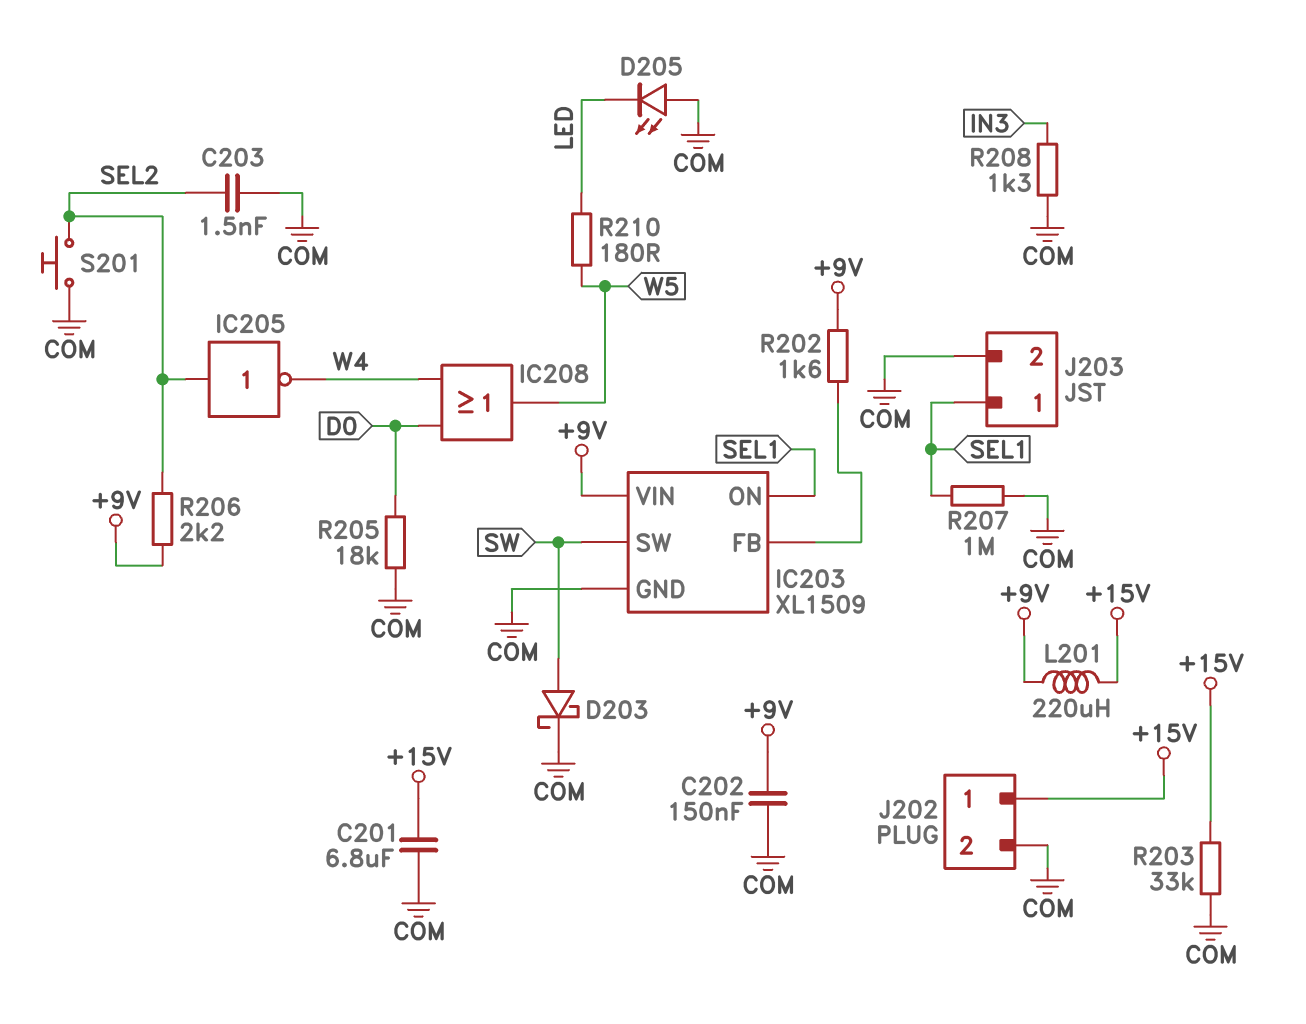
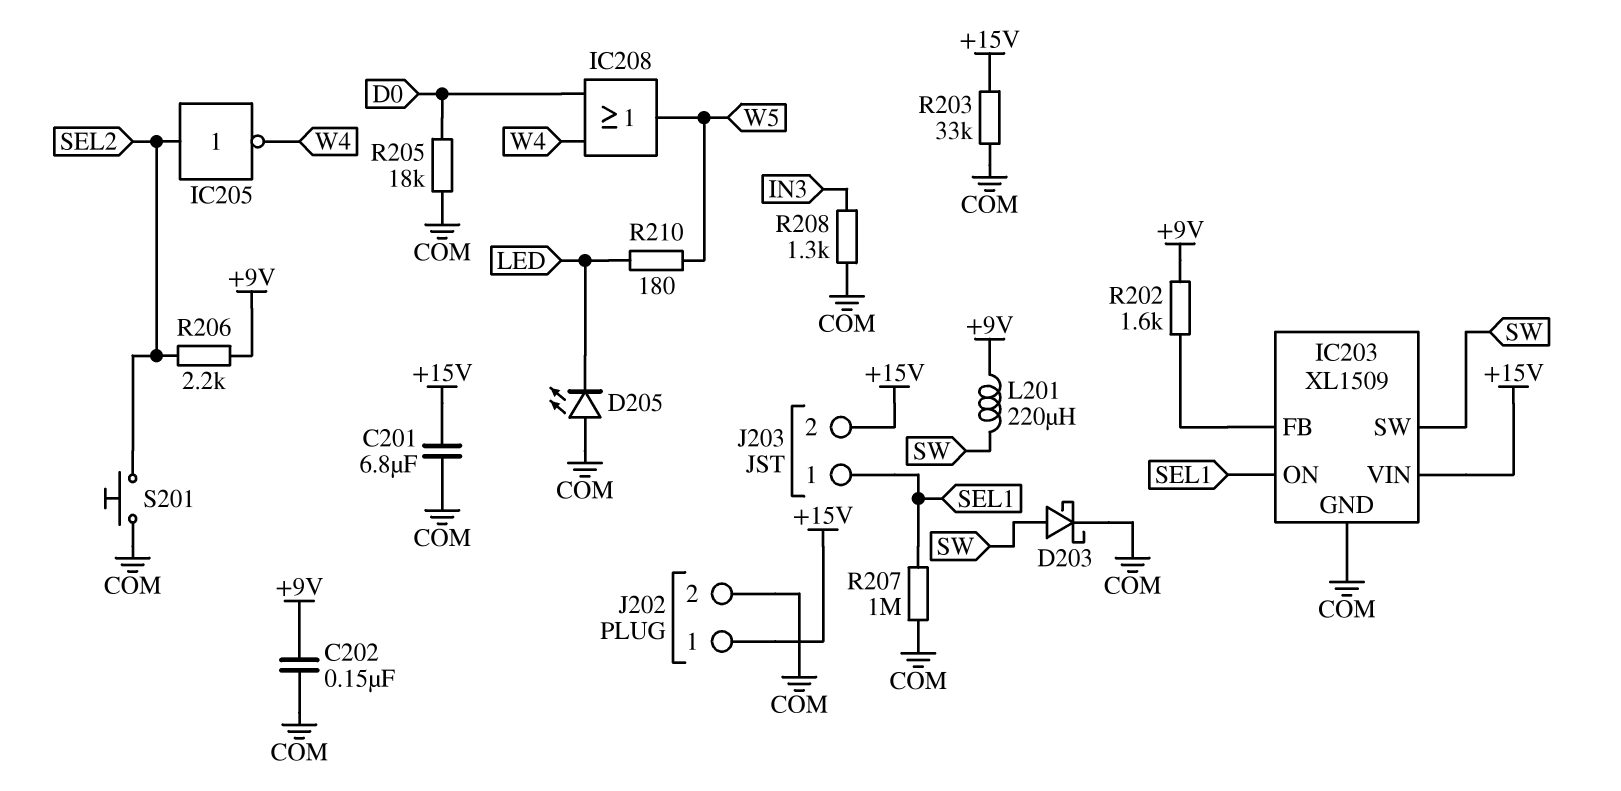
C203: 1.5nF (COM, SEL2) -> none
IC203 pin VIN: +9V -> +15V
J203 pin 2: COM -> +15V
L201: 220uH (+9V, +15V) -> 220uH (+9V, SW)

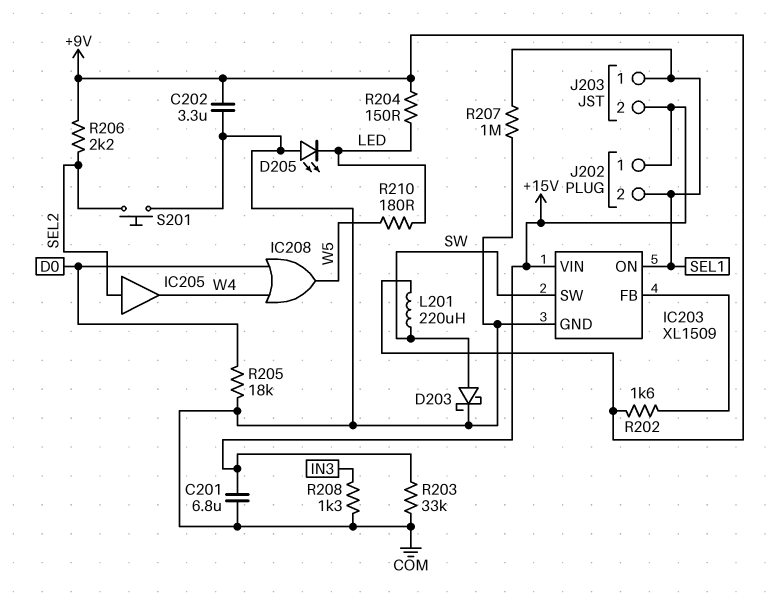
C202: 150nF (+9V, COM) -> 3.3uF (+9V, COM)
IC205: NOT (in SEL2, out W4) -> buffer (in SEL2, out W4)
J202 pin 2: COM -> SEL1
R204: none -> 150 (+9V, LED)

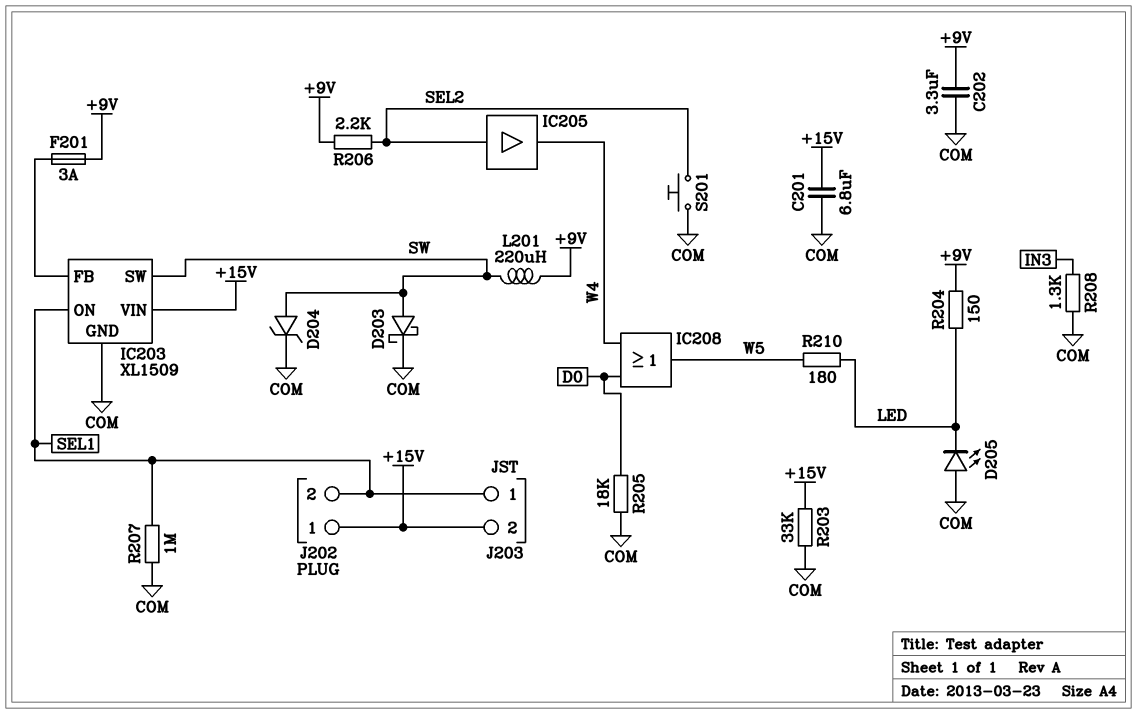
D204: none -> zener (A SW, K COM)
F201: none -> 3A (+9V, IC203/FB)
R202: 1.6k (+9V, IC203/FB) -> none

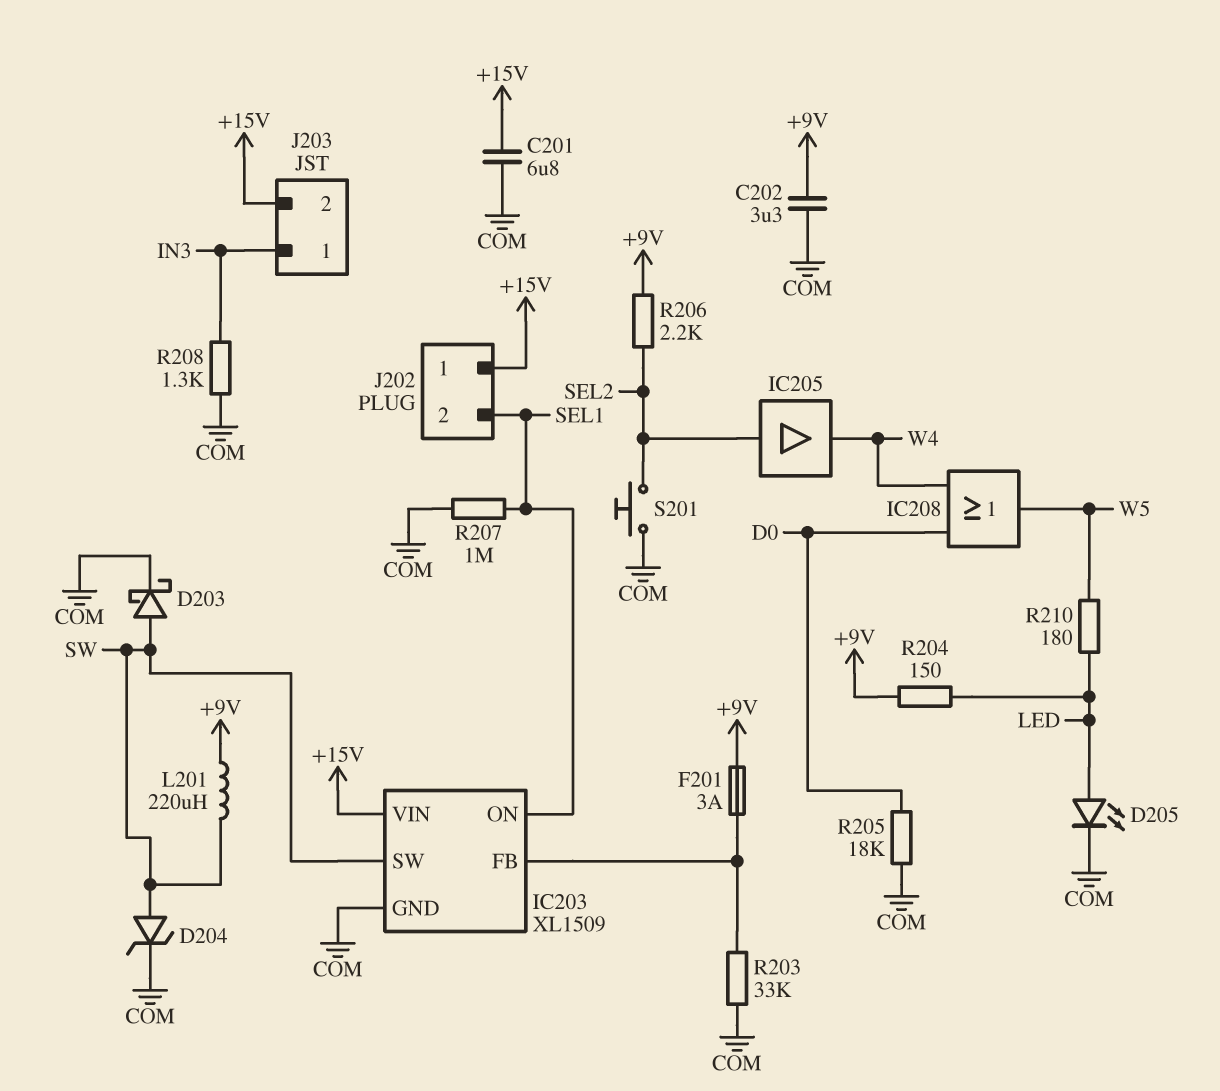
D205: LED (A COM, K LED) -> LED (A LED, K COM)
J203 pin 1: SEL1 -> IN3
R203: 33k (+15V, COM) -> 33k (COM, IC203/FB)

